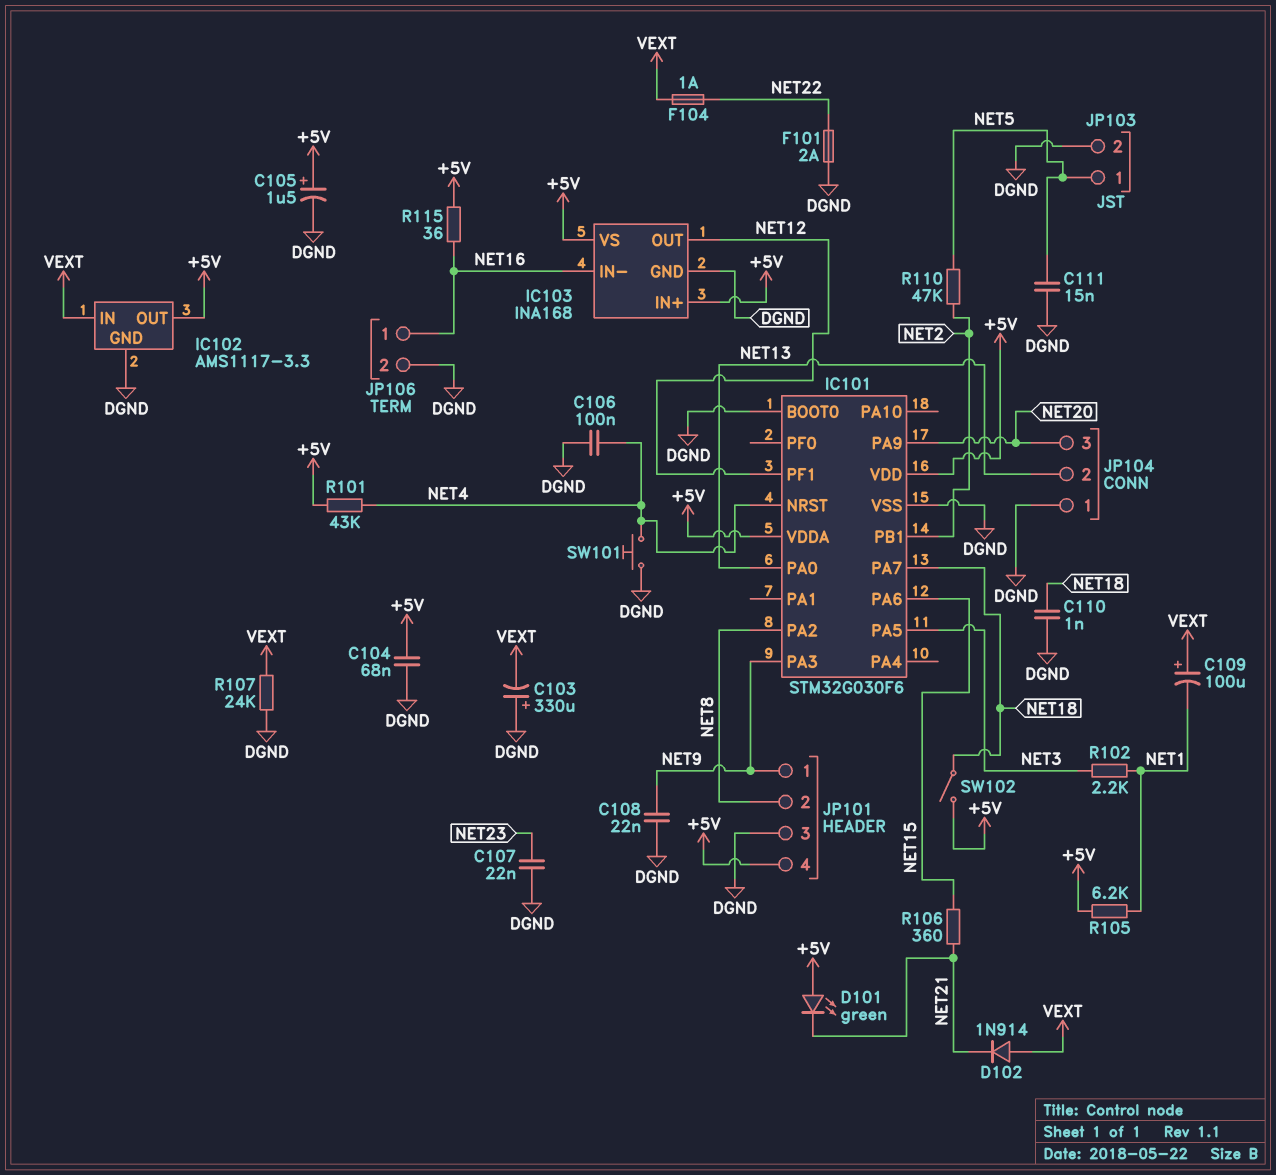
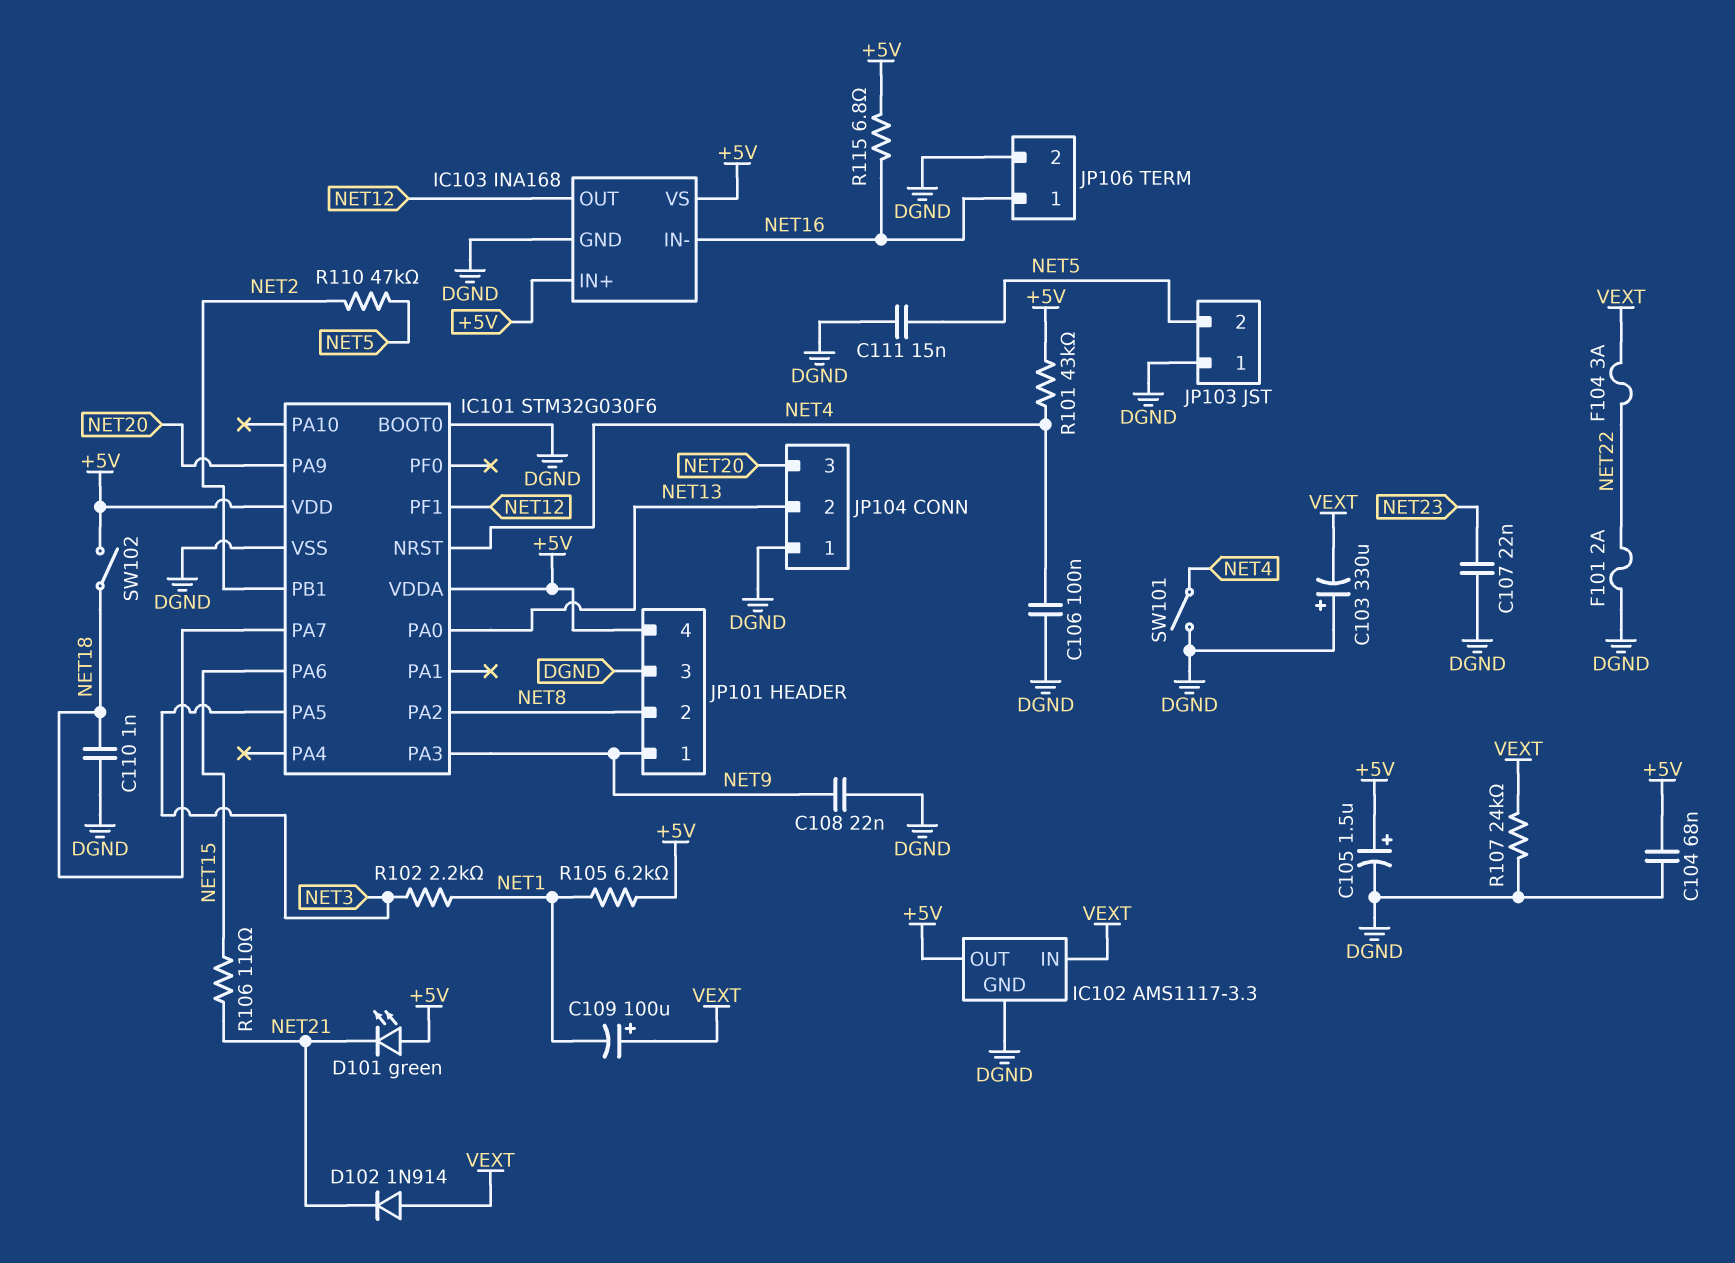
F104: 1A (NET22, VEXT) -> 3A (NET22, VEXT)
JP103 pin 1: NET5 -> DGND
JP103 pin 2: DGND -> NET5
R106: 360 (NET15, NET21) -> 110 (NET15, NET21)
R115: 36 (+5V, NET16) -> 6.8 (+5V, NET16)
SW101: button (DGND, NET4) -> switch (DGND, NET4)

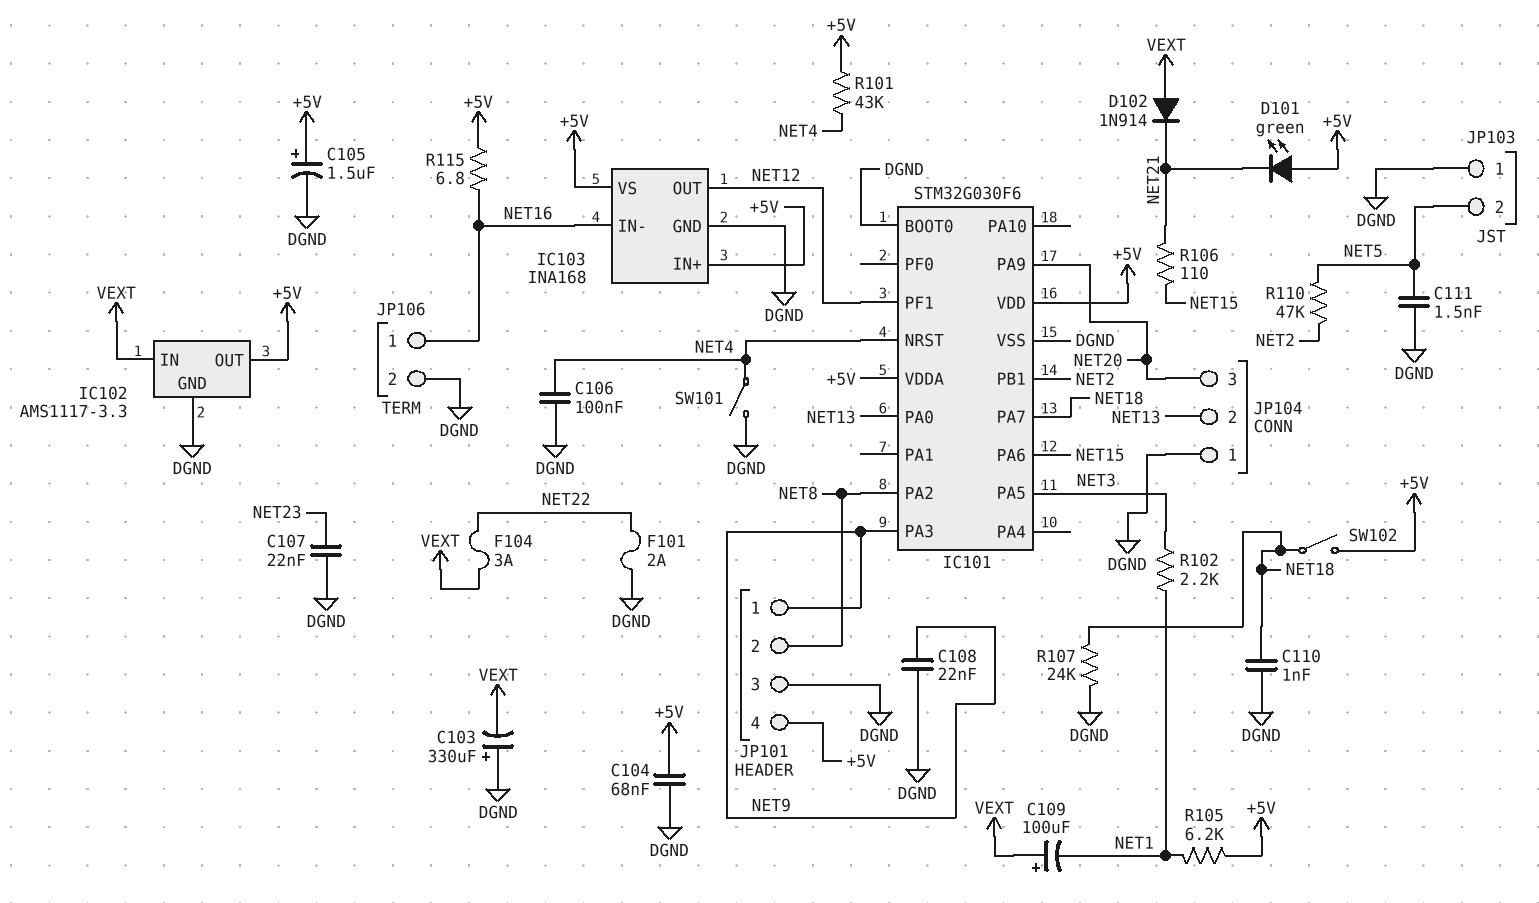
C111: 15nF (DGND, NET5) -> 1.5nF (DGND, NET5)
R107: 24k (DGND, VEXT) -> 24k (DGND, NET18)

